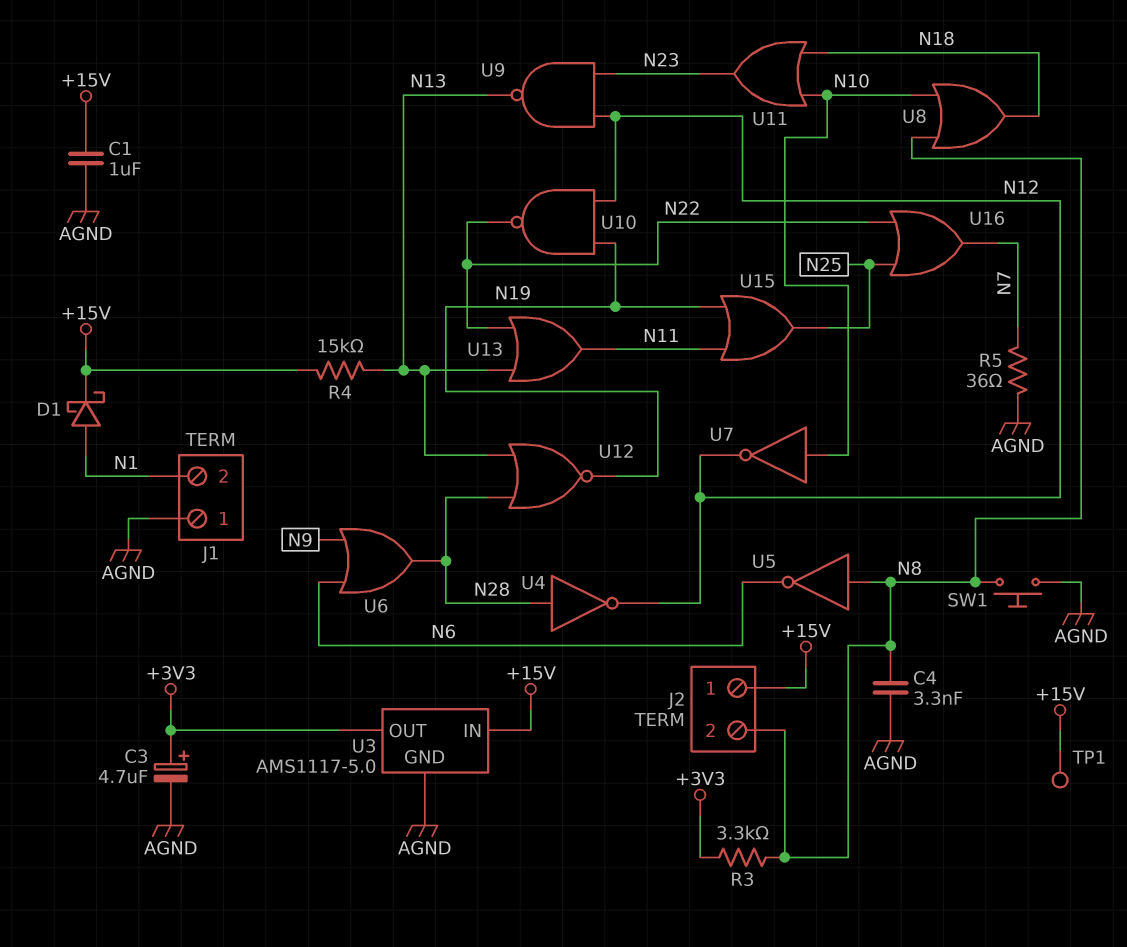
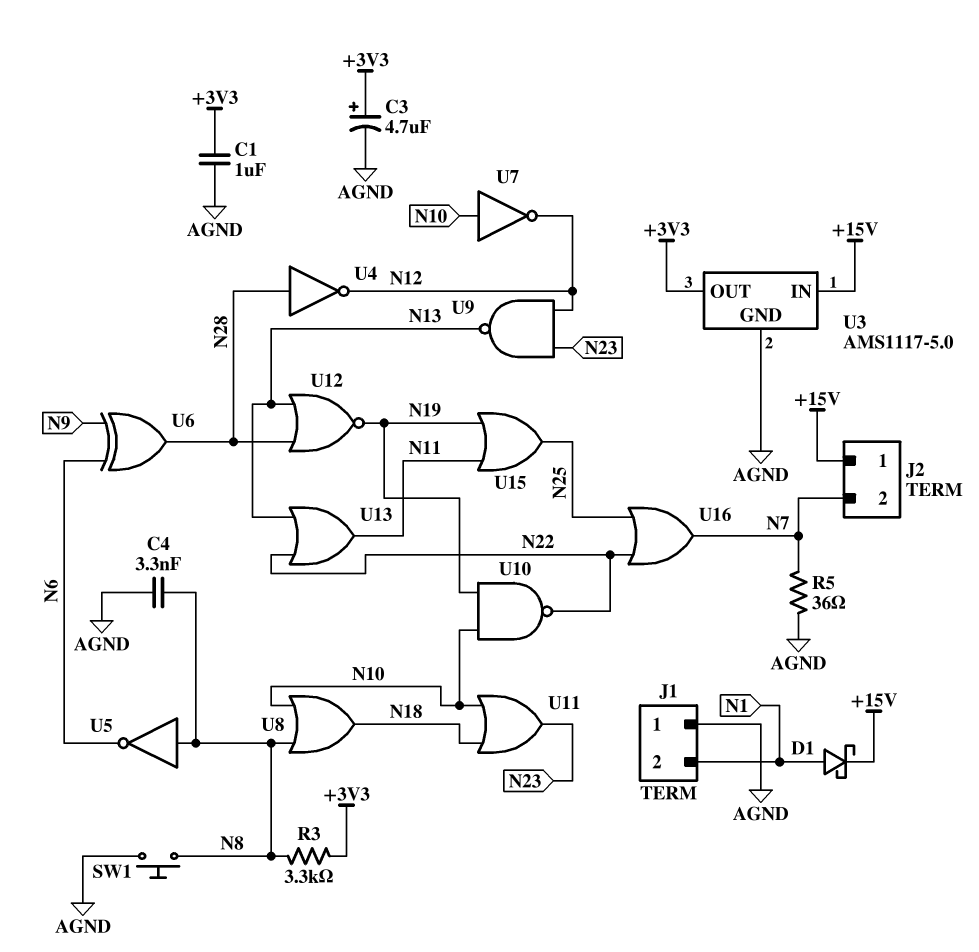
C1: 1uF (+15V, AGND) -> 1uF (+3V3, AGND)
J2 pin 2: N8 -> N7
R4: 15k (+15V, N13) -> none
TP1: test point (+15V) -> none
U6: OR (in N6, in N9, out N28) -> XOR (in N6, in N9, out N28)
U10: NAND (in N12, in N19, out N22) -> NAND (in N10, in N19, out N22)

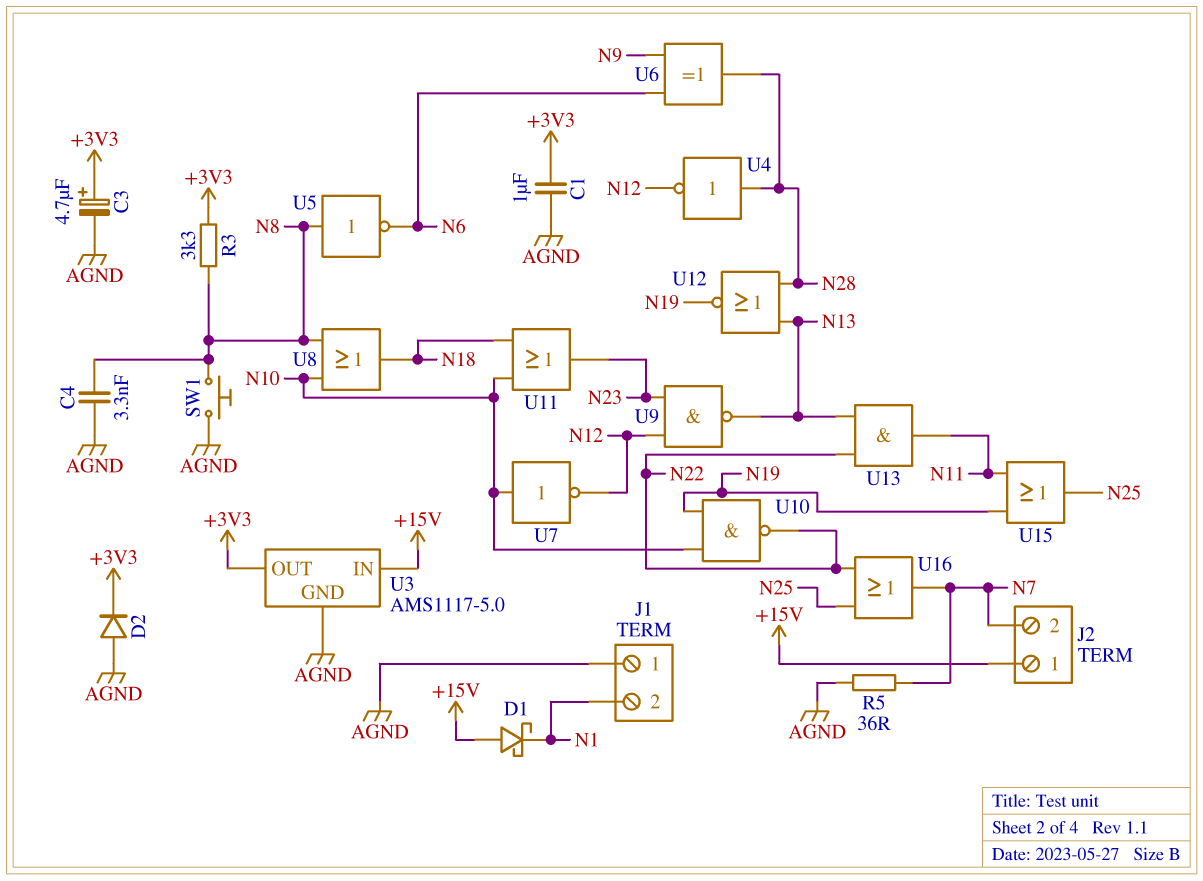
D1: schottky (A N1, K +15V) -> schottky (A +15V, K N1)
D2: none -> diode (A AGND, K +3V3)
U13: OR (in N13, in N22, out N11) -> AND (in N13, in N22, out N11)

